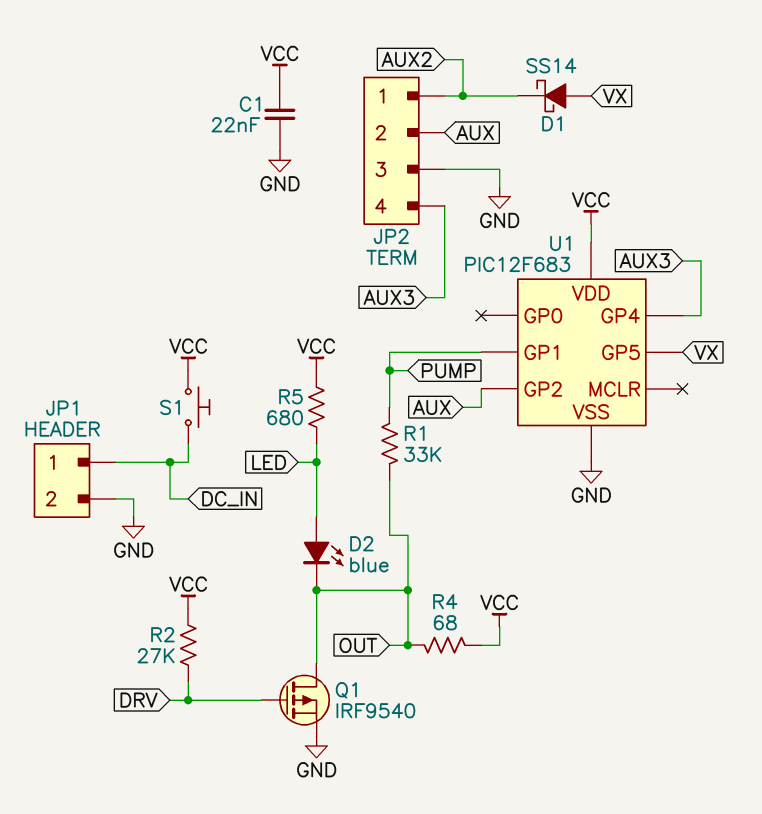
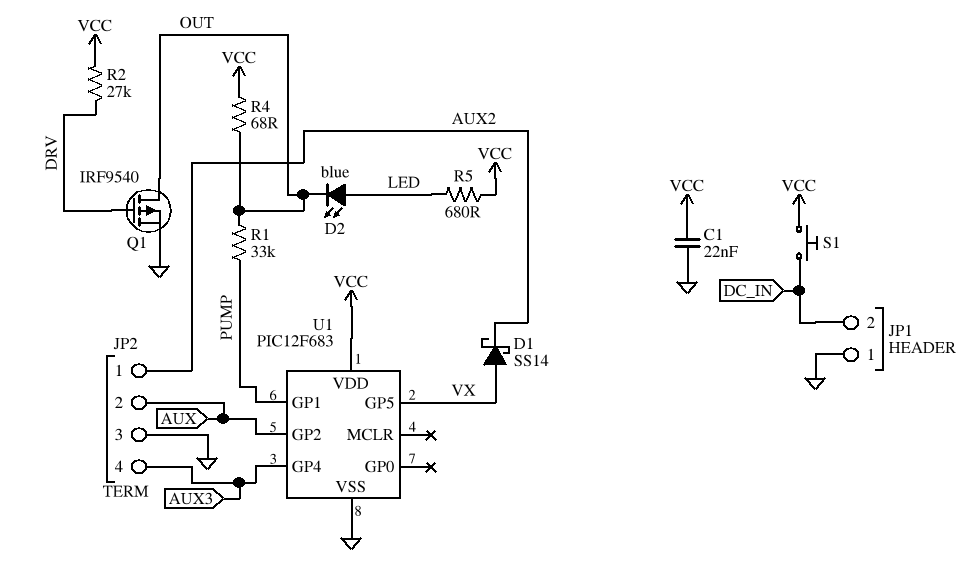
JP1 pin 1: DC_IN -> GND
JP1 pin 2: GND -> DC_IN

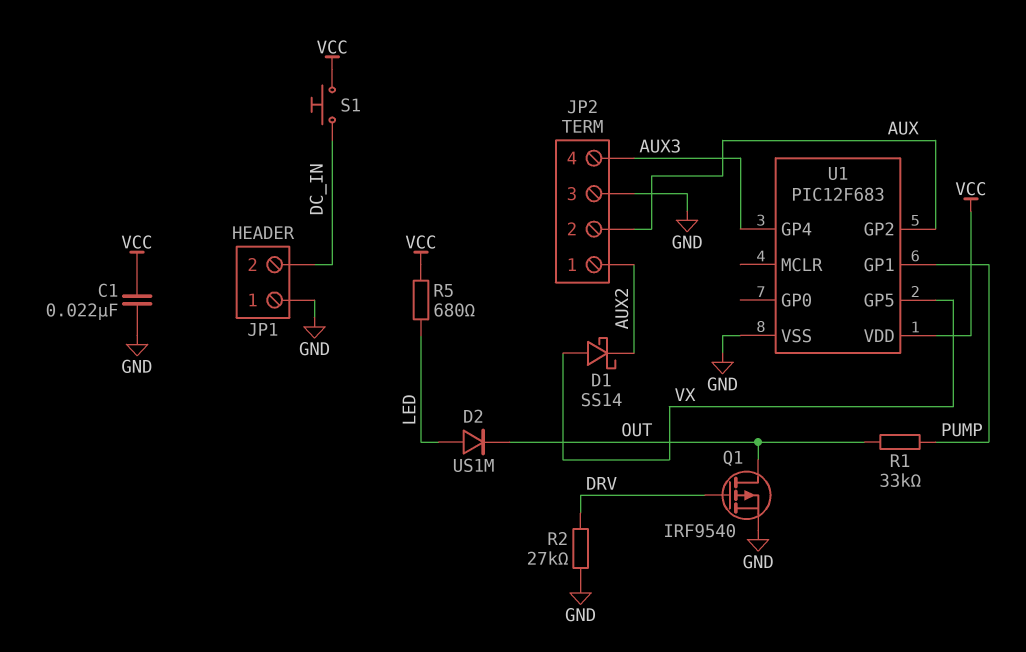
D2: LED blue (A LED, K OUT) -> diode US1M (A LED, K OUT)
R2: 27k (DRV, VCC) -> 27k (DRV, GND)
R4: 68 (OUT, VCC) -> none

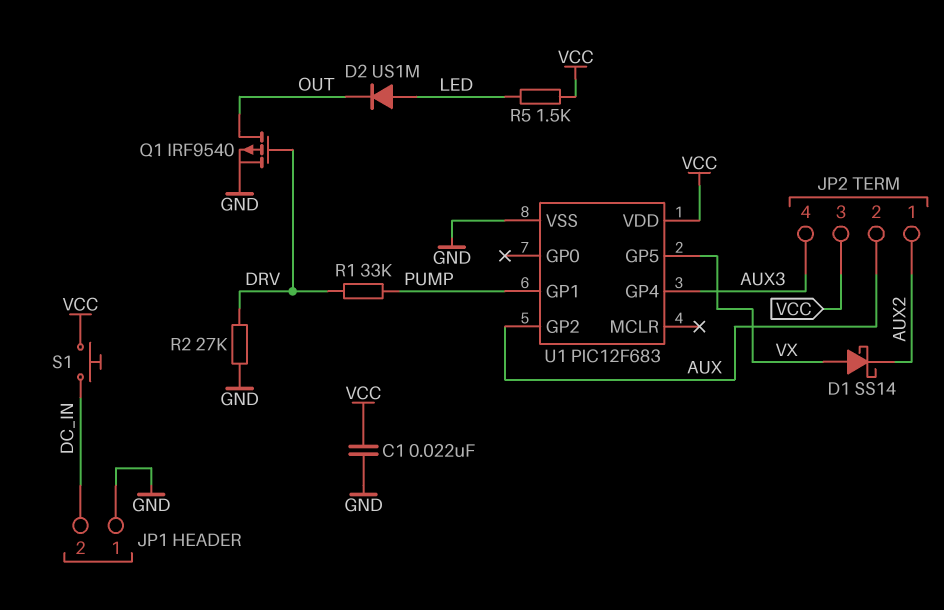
JP2 pin 3: GND -> VCC
R1: 33k (OUT, PUMP) -> 33k (DRV, PUMP)
R5: 680 (LED, VCC) -> 1.5k (LED, VCC)

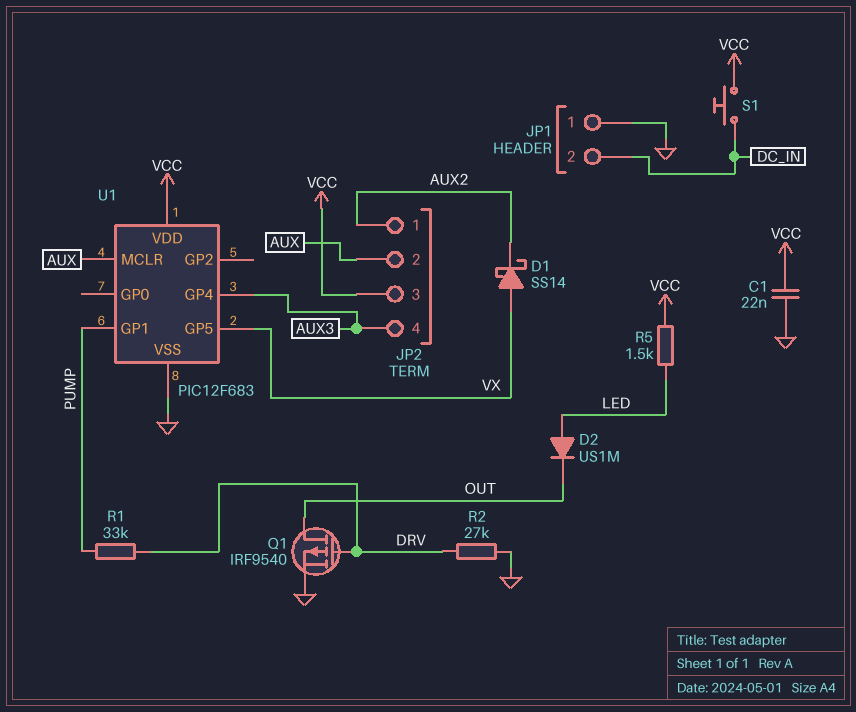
U1 pin GP2: AUX -> none
U1 pin MCLR: none -> AUX

